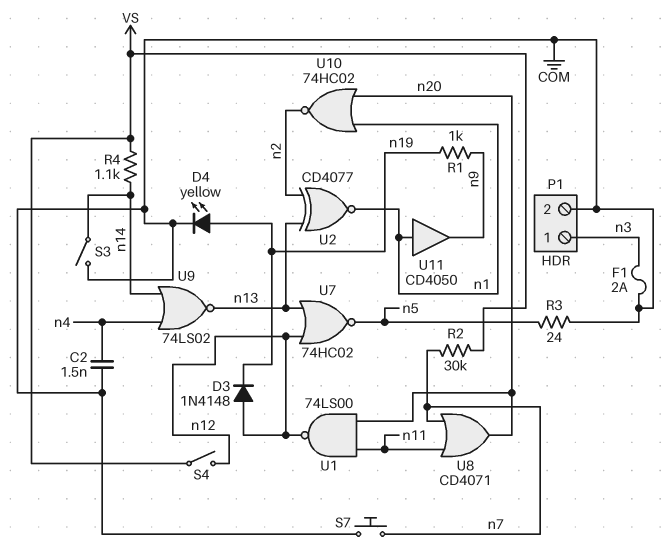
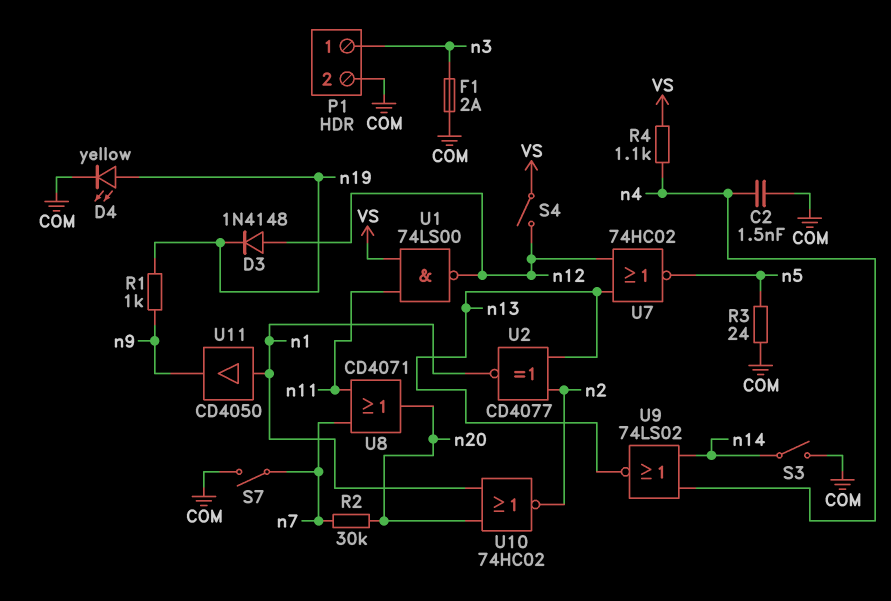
R2: 30k (VS, n7) -> 30k (n7, n20)
R4: 1.1k (VS, n14) -> 1.1k (VS, n4)
S7: button (COM, n7) -> switch (COM, n7)
U1: NAND 74LS00 (in n11, in n20, out n12) -> NAND 74LS00 (in VS, in n11, out n12)

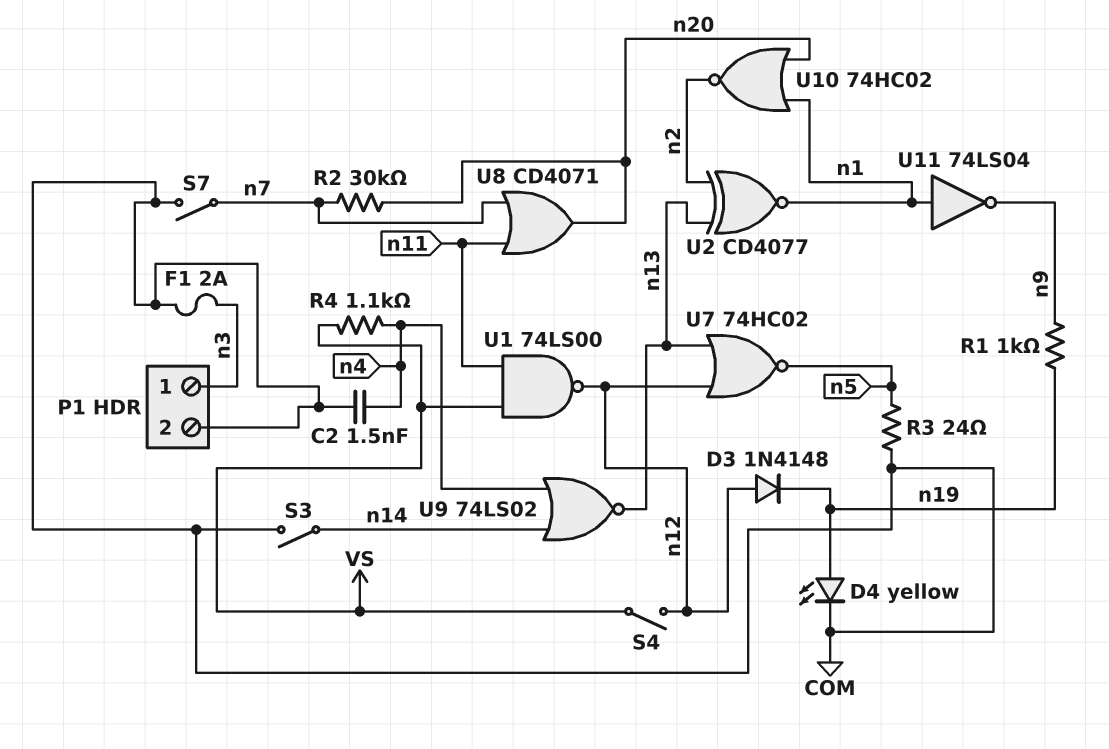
U11: buffer CD4050 (in n1, out n9) -> NOT 74LS04 (in n1, out n9)

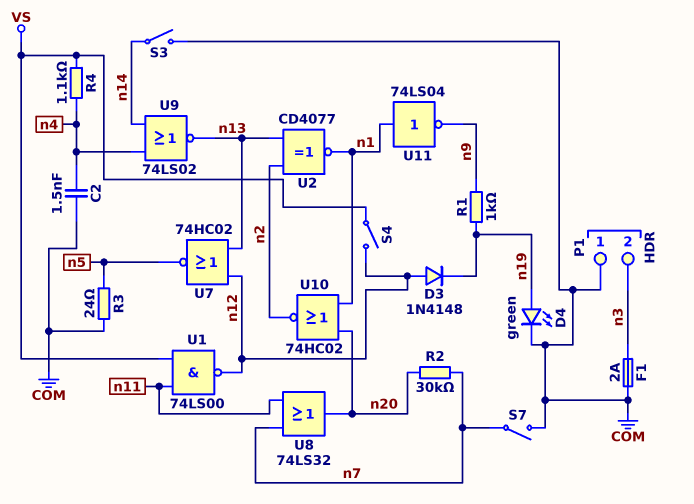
D4: LED yellow (A n19, K COM) -> LED green (A n19, K COM)
P1 pin 1: n3 -> COM
P1 pin 2: COM -> n3
U8: OR CD4071 (in n7, in n11, out n20) -> OR 74LS32 (in n7, in n11, out n20)

